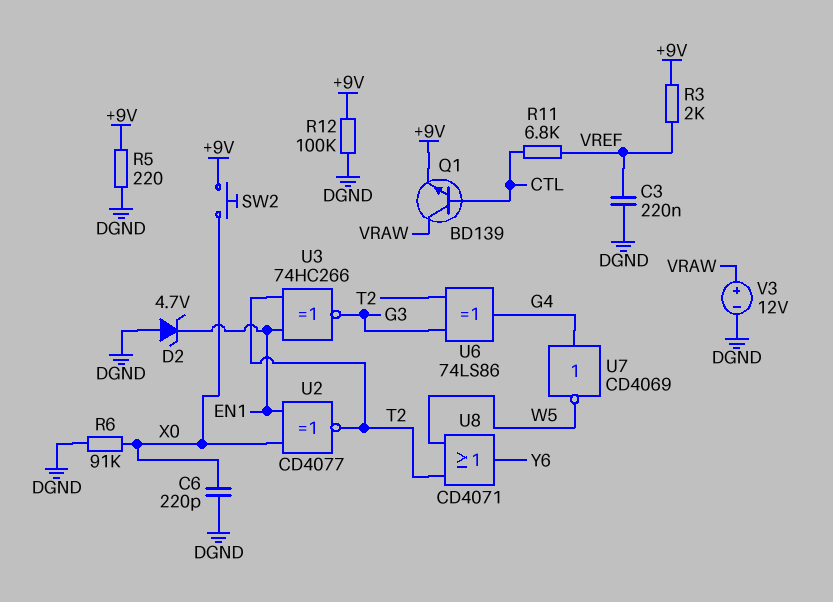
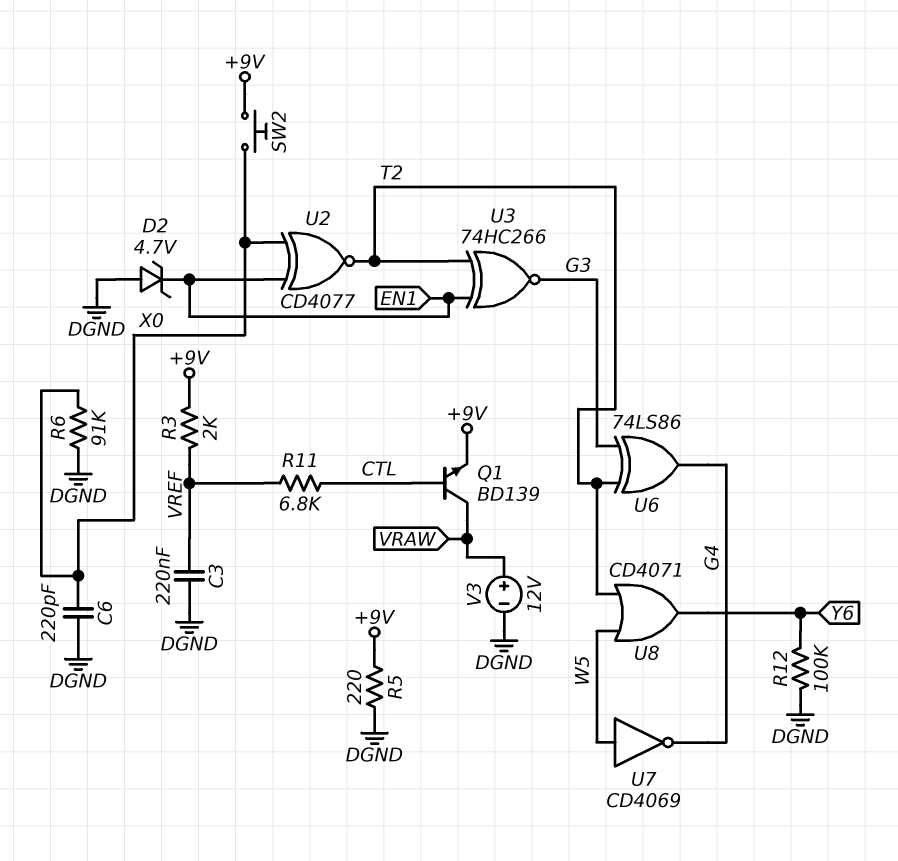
R12: 100k (+9V, DGND) -> 100k (DGND, Y6)
U7: NOT CD4069 (in G4, out W5) -> NOT CD4069 (in W5, out G4)

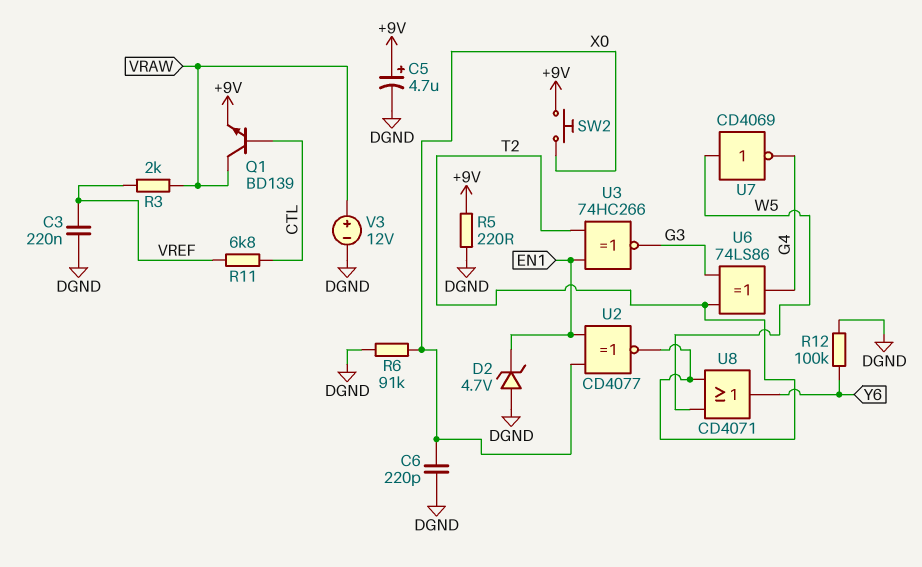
C5: none -> 4.7uF (plus +9V, minus DGND)
R3: 2k (+9V, VREF) -> 2k (VRAW, VREF)

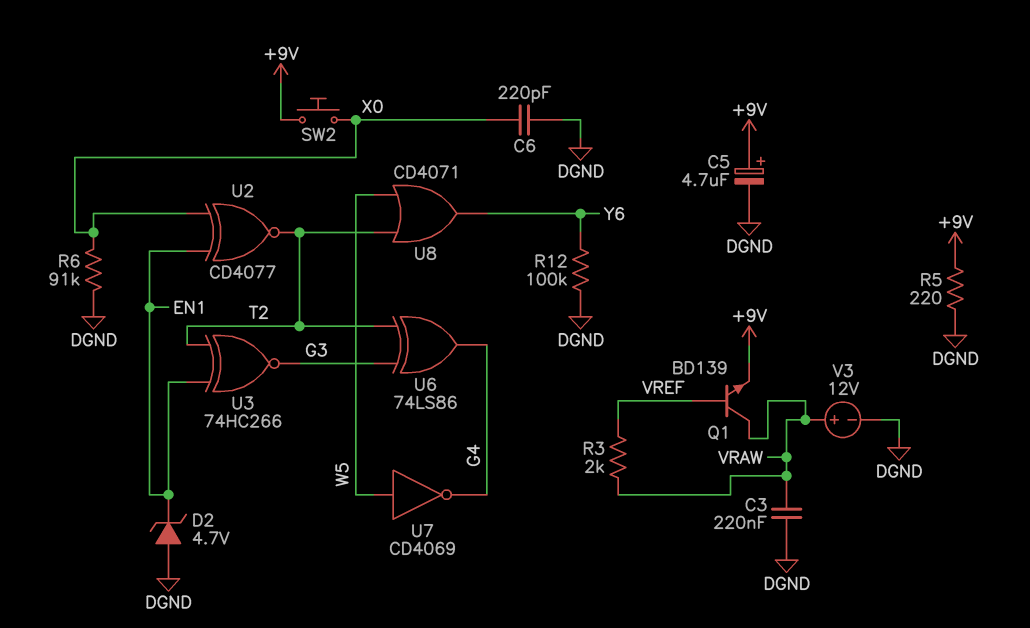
C3: 220nF (DGND, VREF) -> 220nF (DGND, VRAW)
Q1: NPN BD139 (B CTL, C VRAW, E +9V) -> NPN BD139 (B VREF, C VRAW, E +9V)
R11: 6.8k (CTL, VREF) -> none

